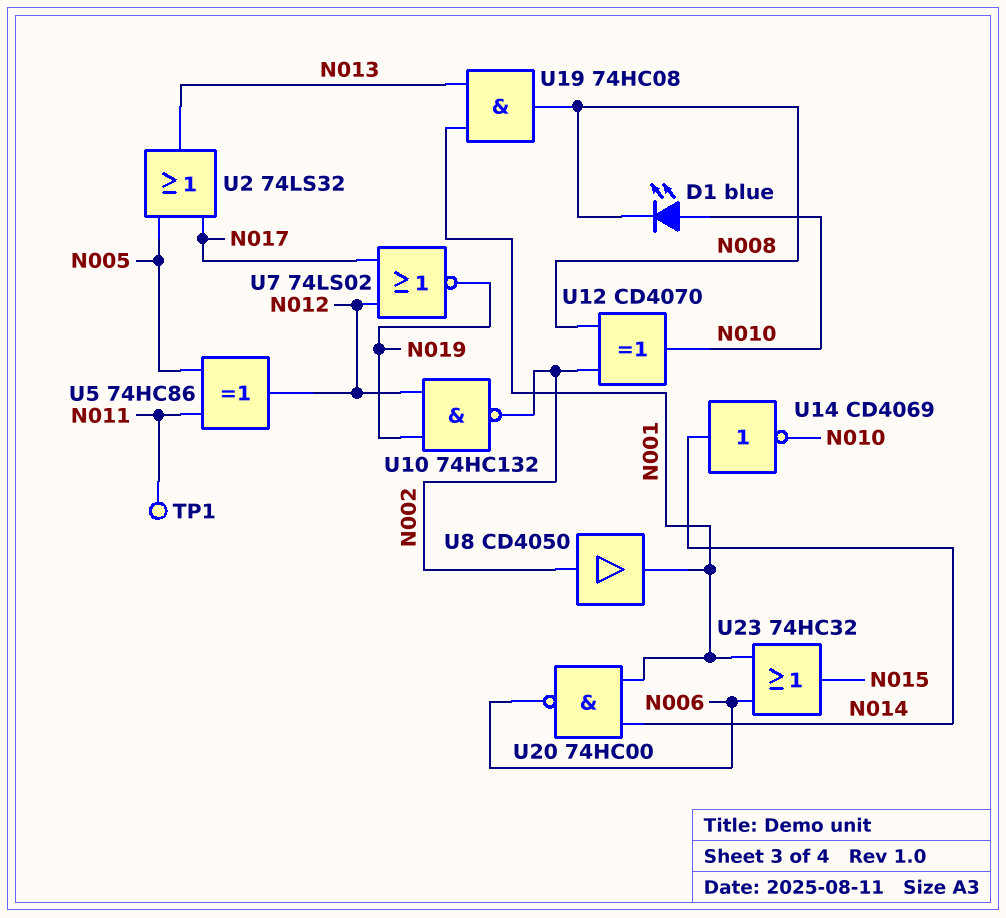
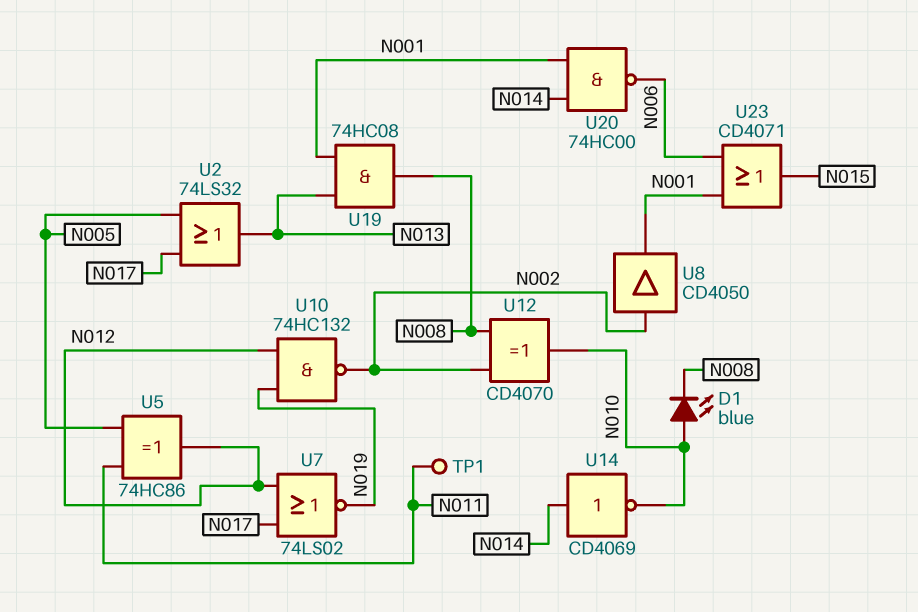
U23: OR 74HC32 (in N001, in N006, out N015) -> OR CD4071 (in N001, in N006, out N015)

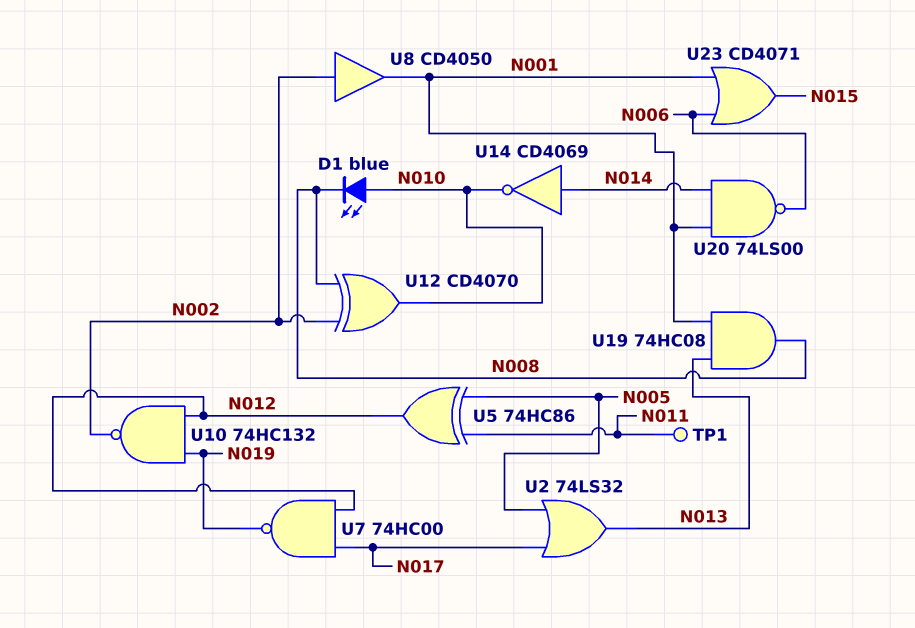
U7: NOR 74LS02 (in N012, in N017, out N019) -> NAND 74HC00 (in N012, in N017, out N019)
U20: NAND 74HC00 (in N001, in N014, out N006) -> NAND 74LS00 (in N001, in N014, out N006)

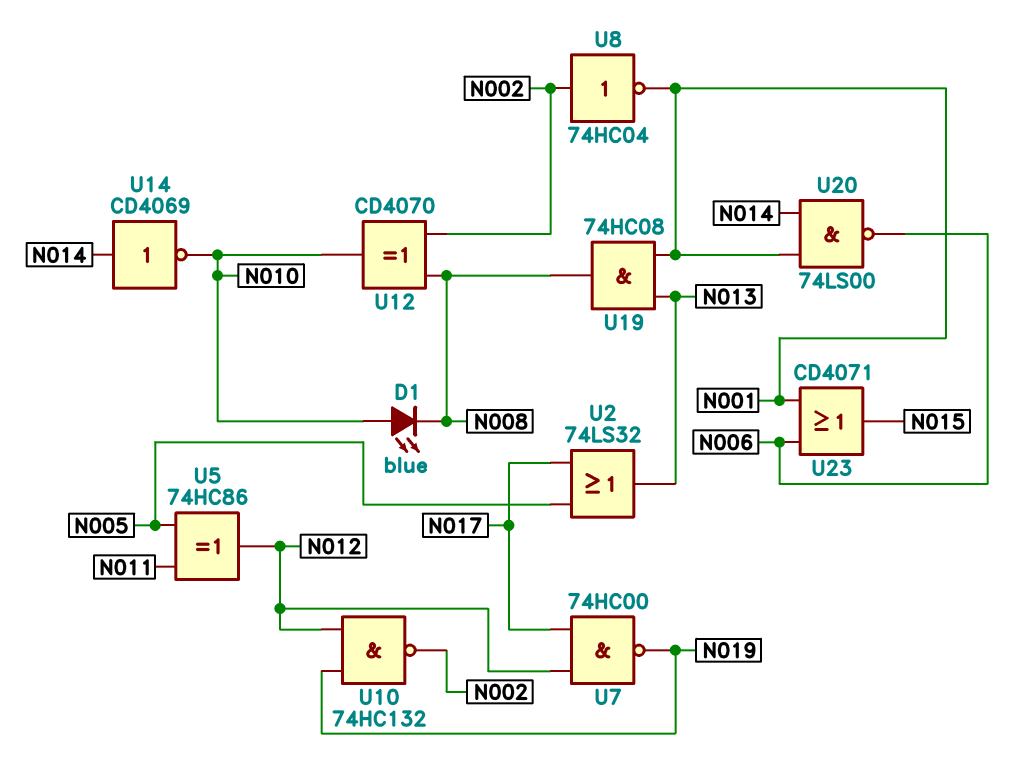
TP1: test point (N011) -> none
U8: buffer CD4050 (in N002, out N001) -> NOT 74HC04 (in N002, out N001)

